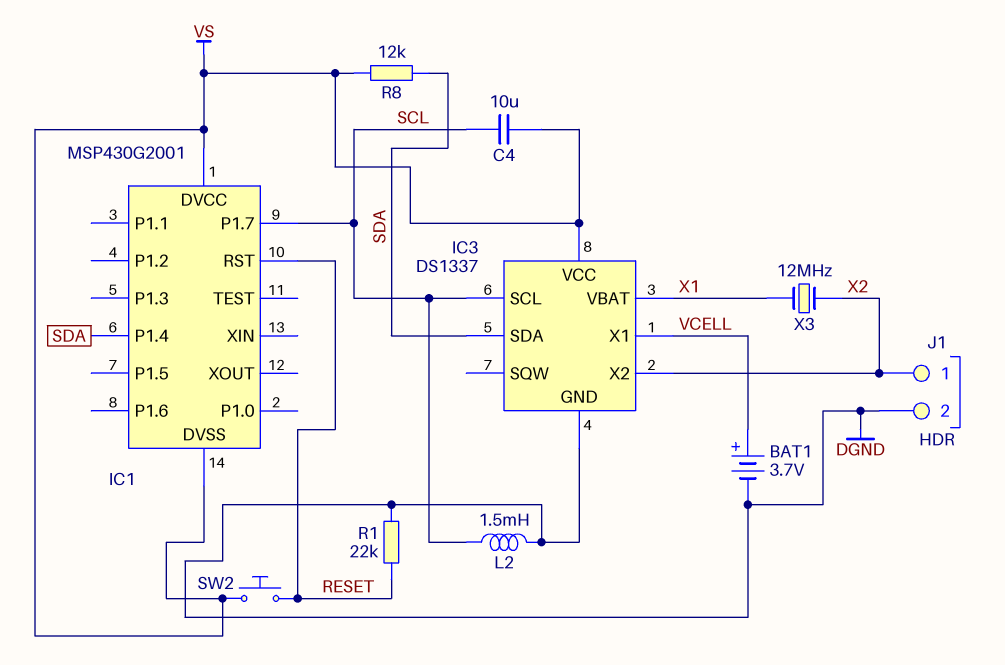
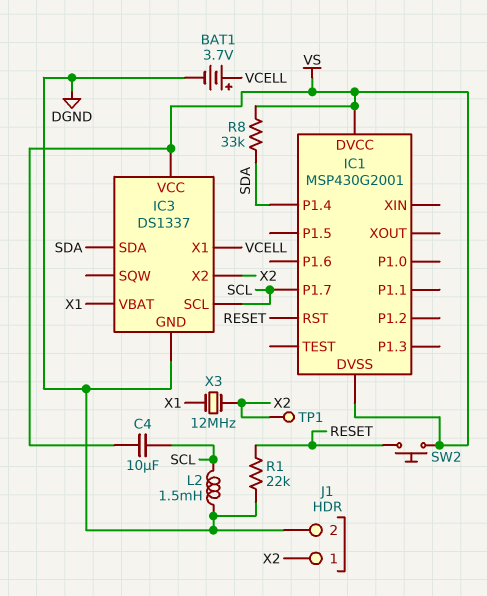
R8: 12k (SDA, VS) -> 33k (SDA, VS)
TP1: none -> test point (X2)

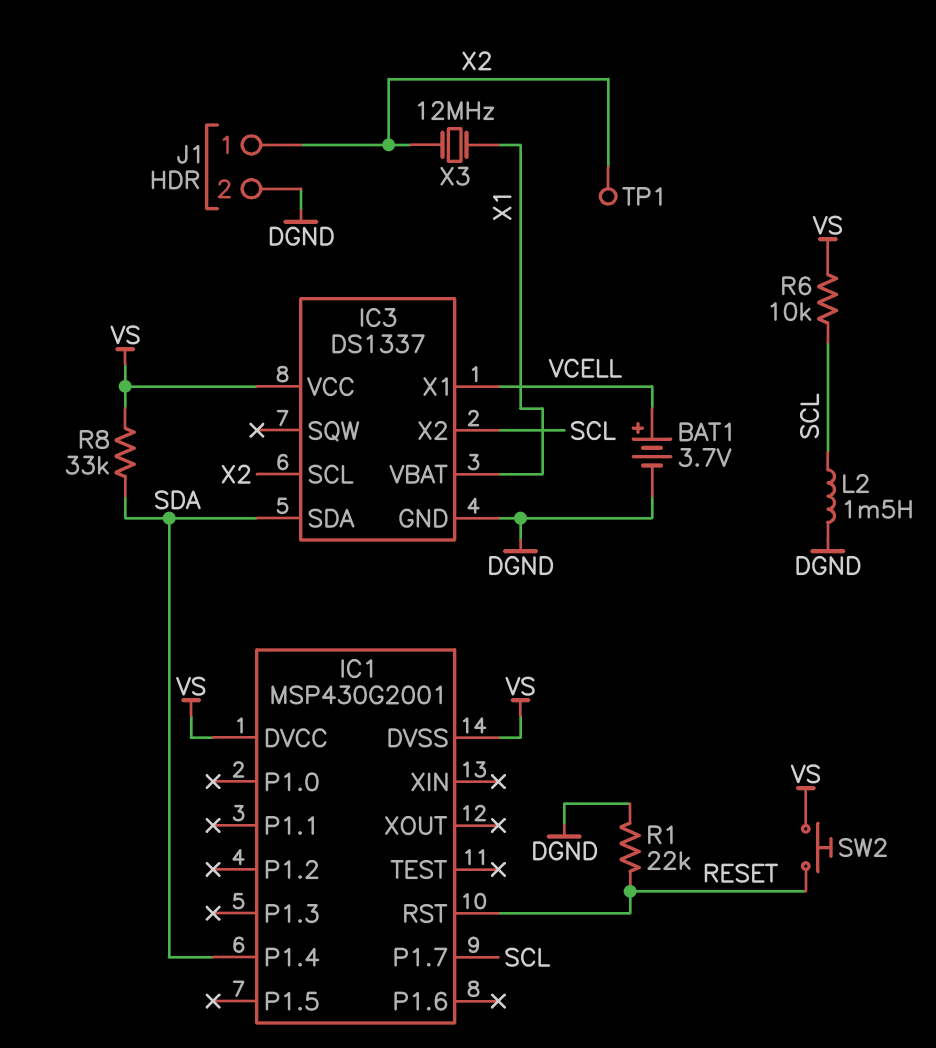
C4: 10uF (SCL, VS) -> none
IC3 pin SCL: SCL -> X2
IC3 pin X2: X2 -> SCL
R6: none -> 10k (SCL, VS)

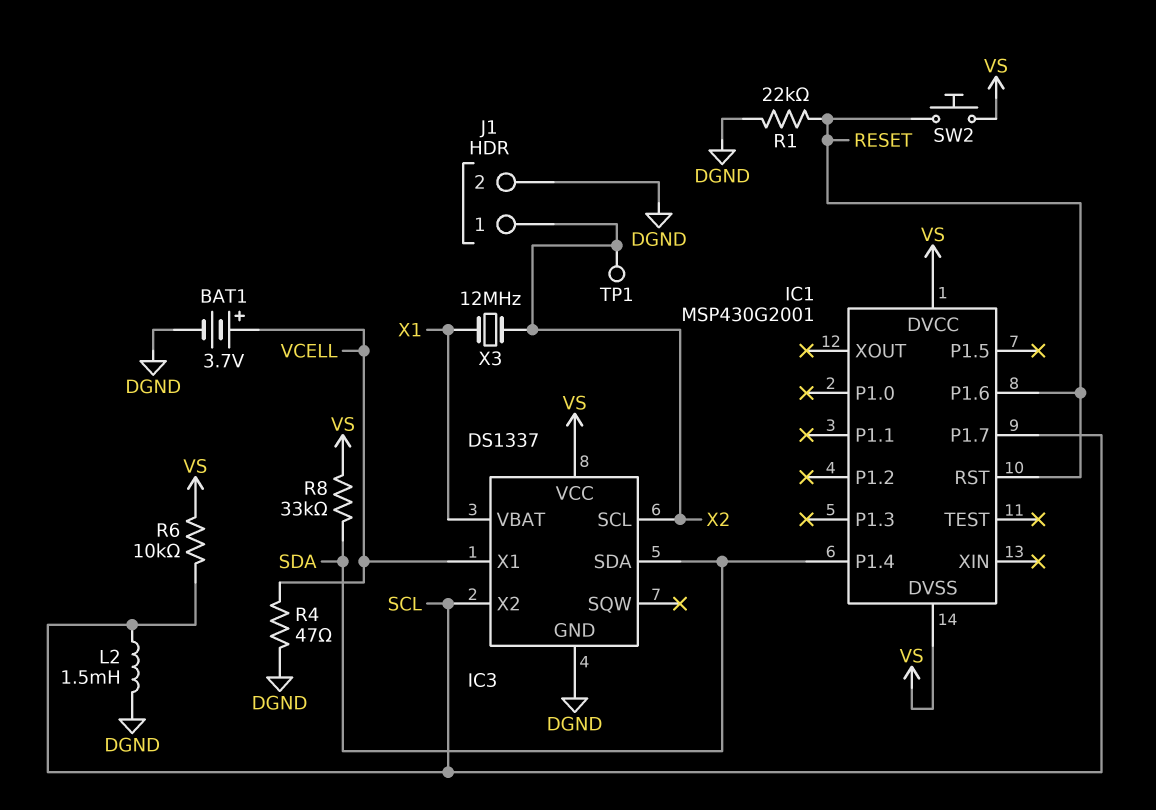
IC1 pin P1.6: none -> RESET
R4: none -> 47 (DGND, VCELL)

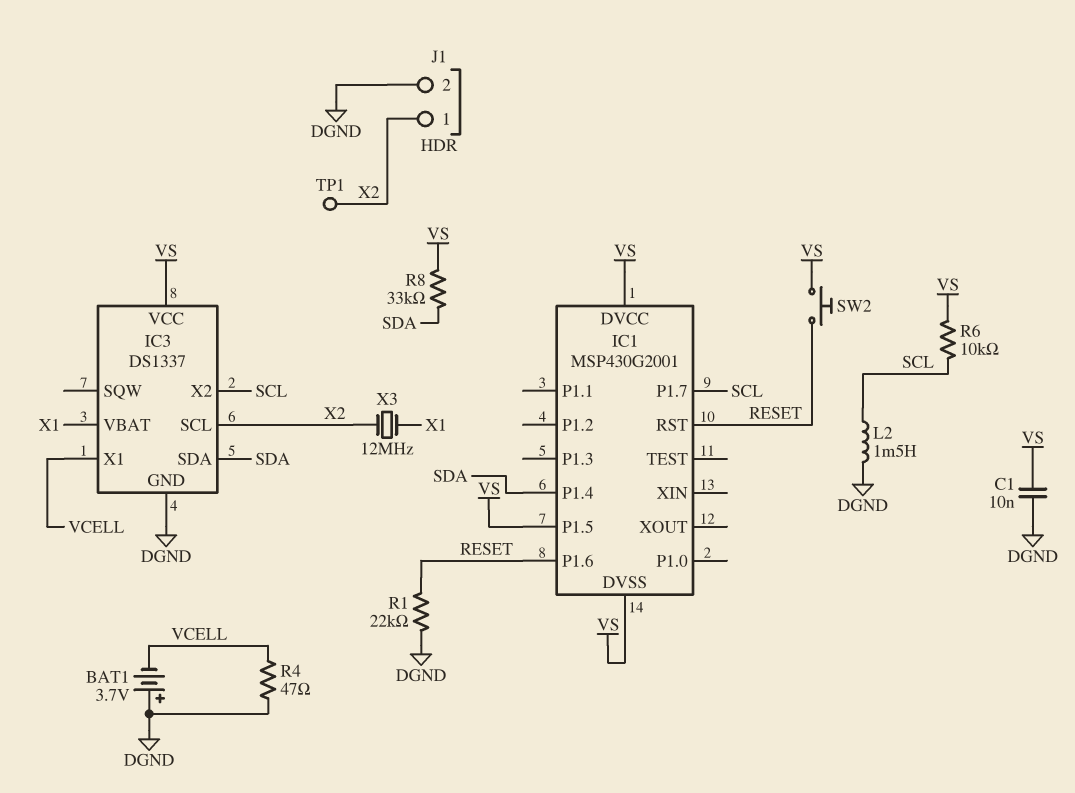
BAT1: 3.7V (plus VCELL, minus DGND) -> 3.7V (plus DGND, minus VCELL)
C1: none -> 10nF (DGND, VS)
IC1 pin P1.5: none -> VS

